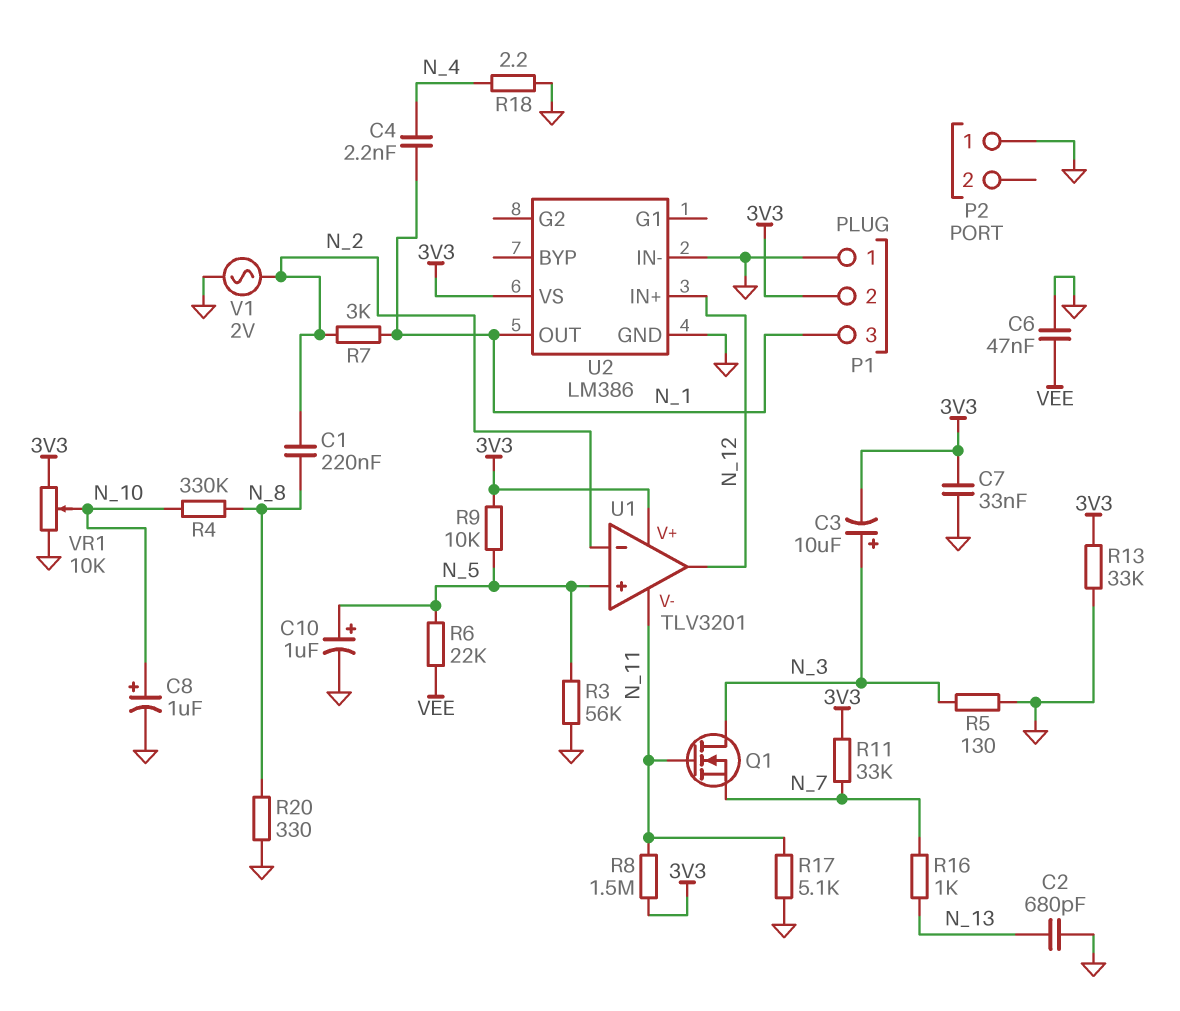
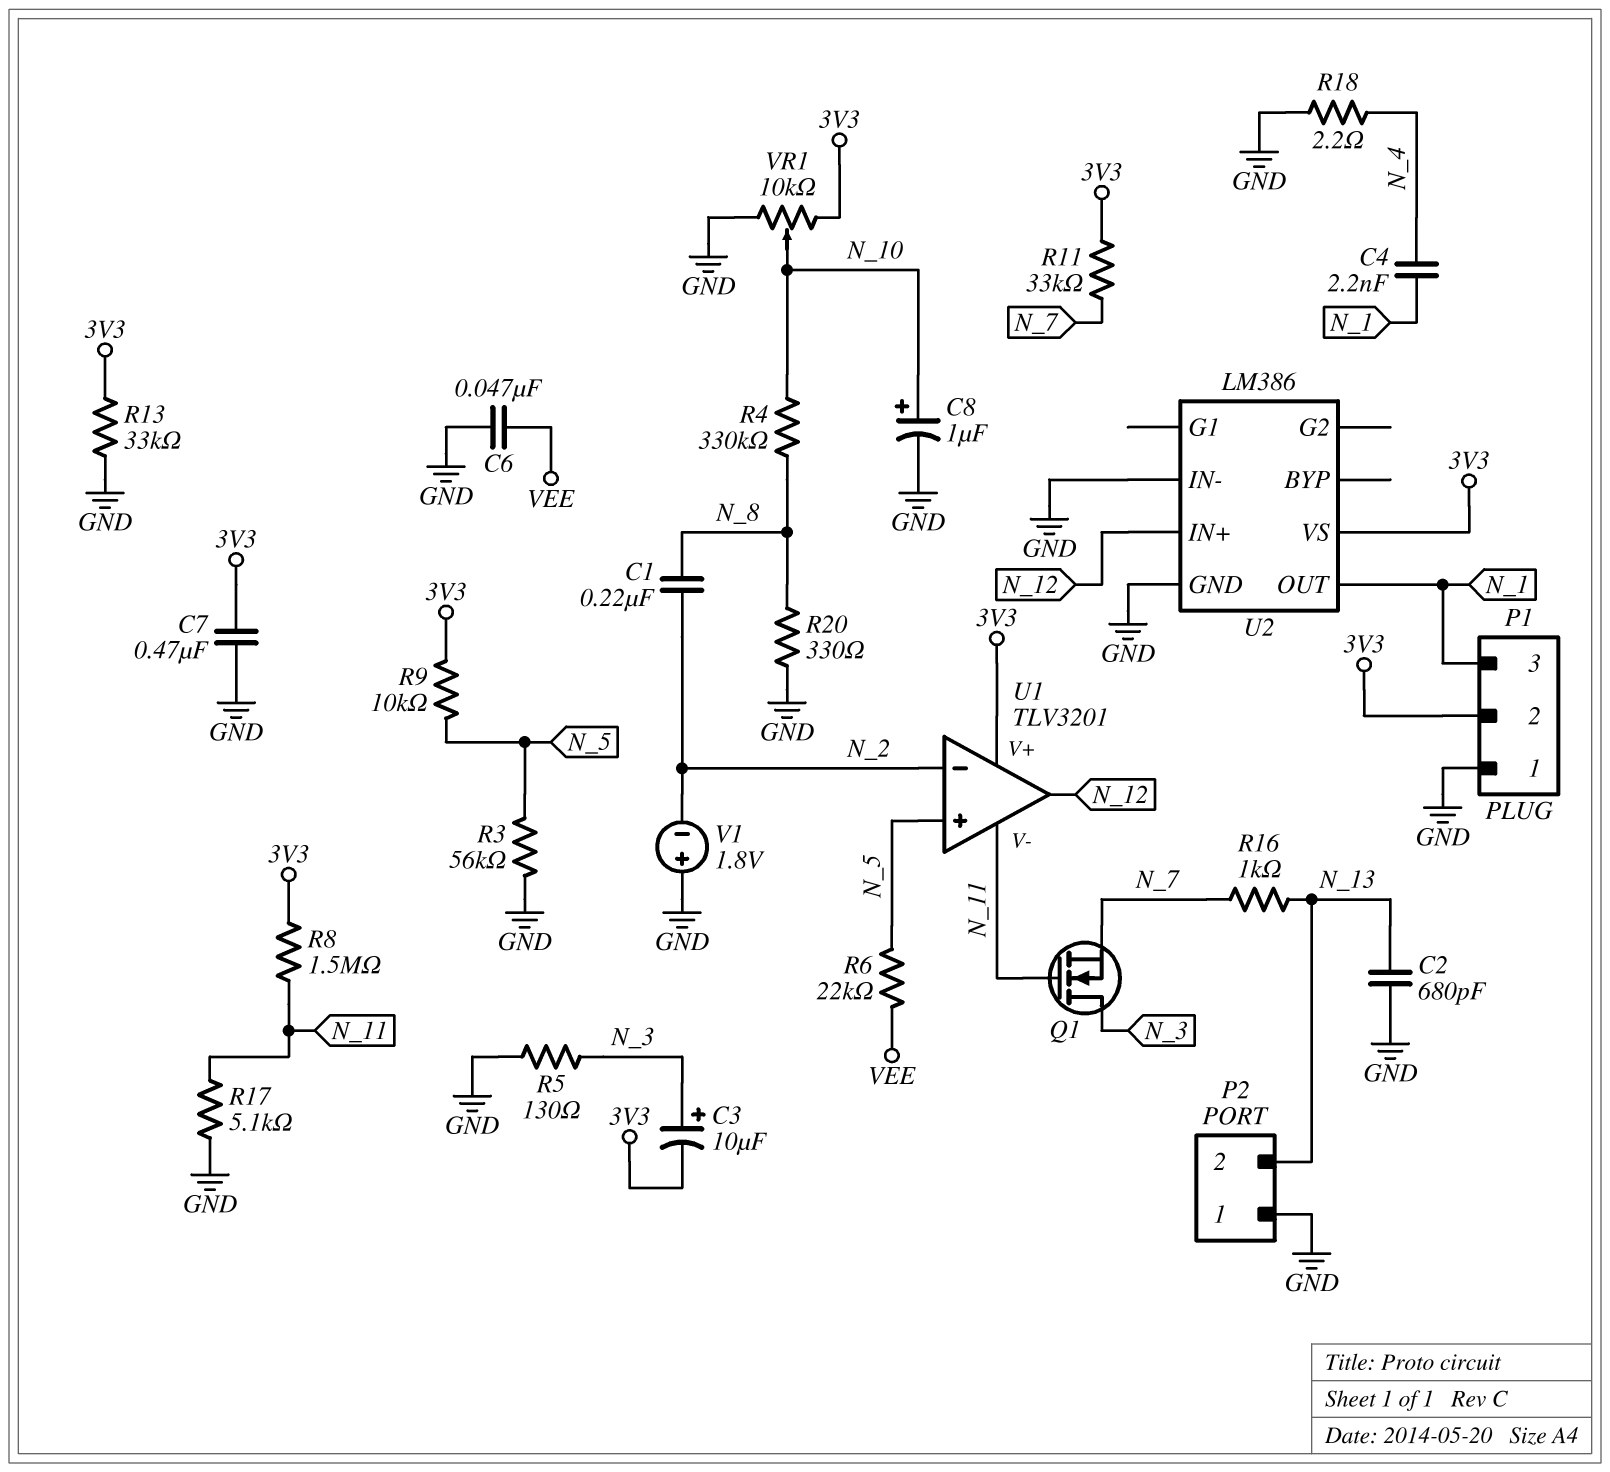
C7: 33nF (3V3, GND) -> 470nF (3V3, GND)
C10: 1uF (plus N_5, minus GND) -> none
P2 pin 2: none -> N_13
R7: 3k (N_1, N_2) -> none
V1: AC 2V (GND, N_2) -> 1.8V (plus GND, minus N_2)

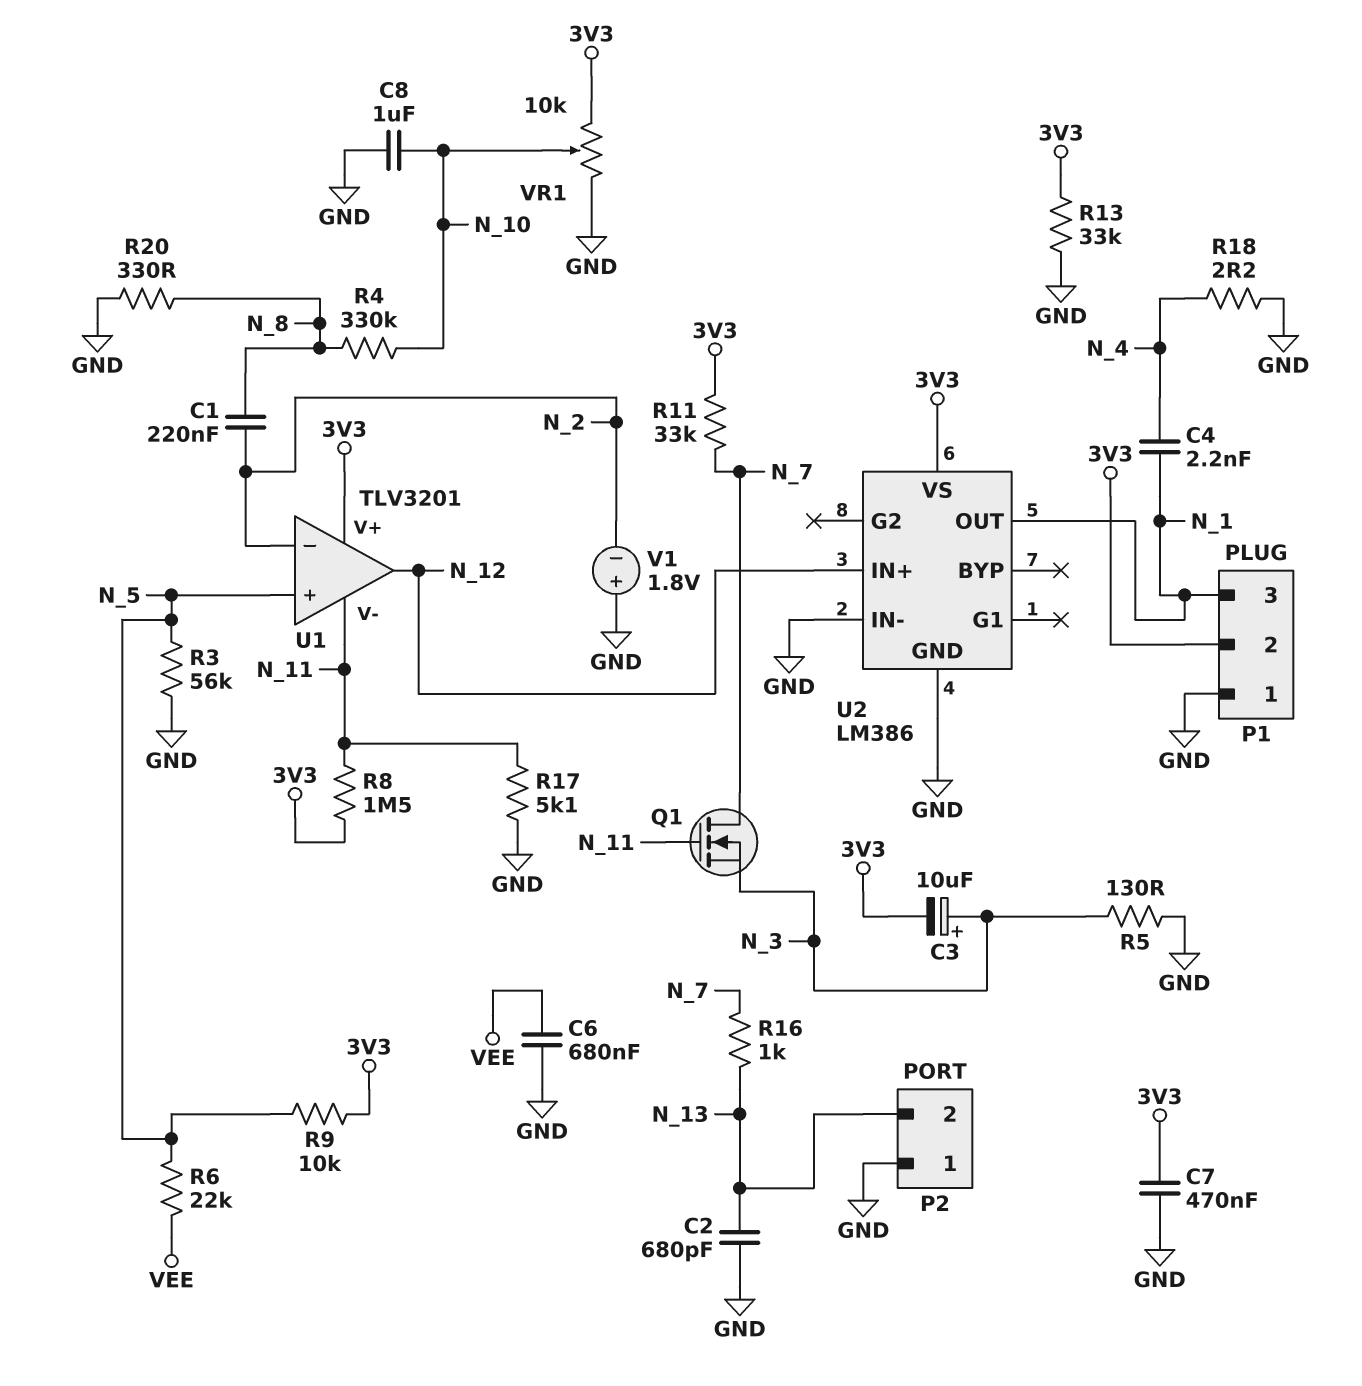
C6: 47nF (GND, VEE) -> 680nF (GND, VEE)
C8: 1uF (plus N_10, minus GND) -> 1uF (GND, N_10)
Q1: NMOS (G N_11, D N_3, S N_7) -> NMOS (G N_11, D N_7, S N_3)

